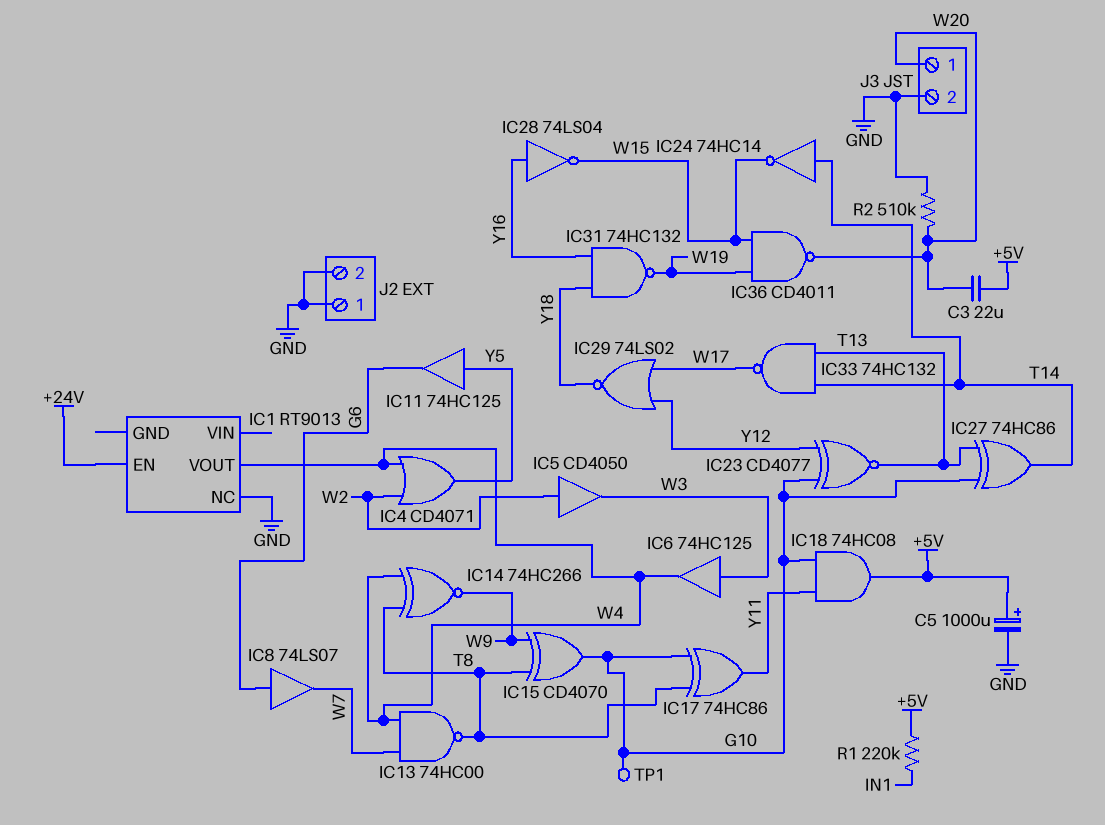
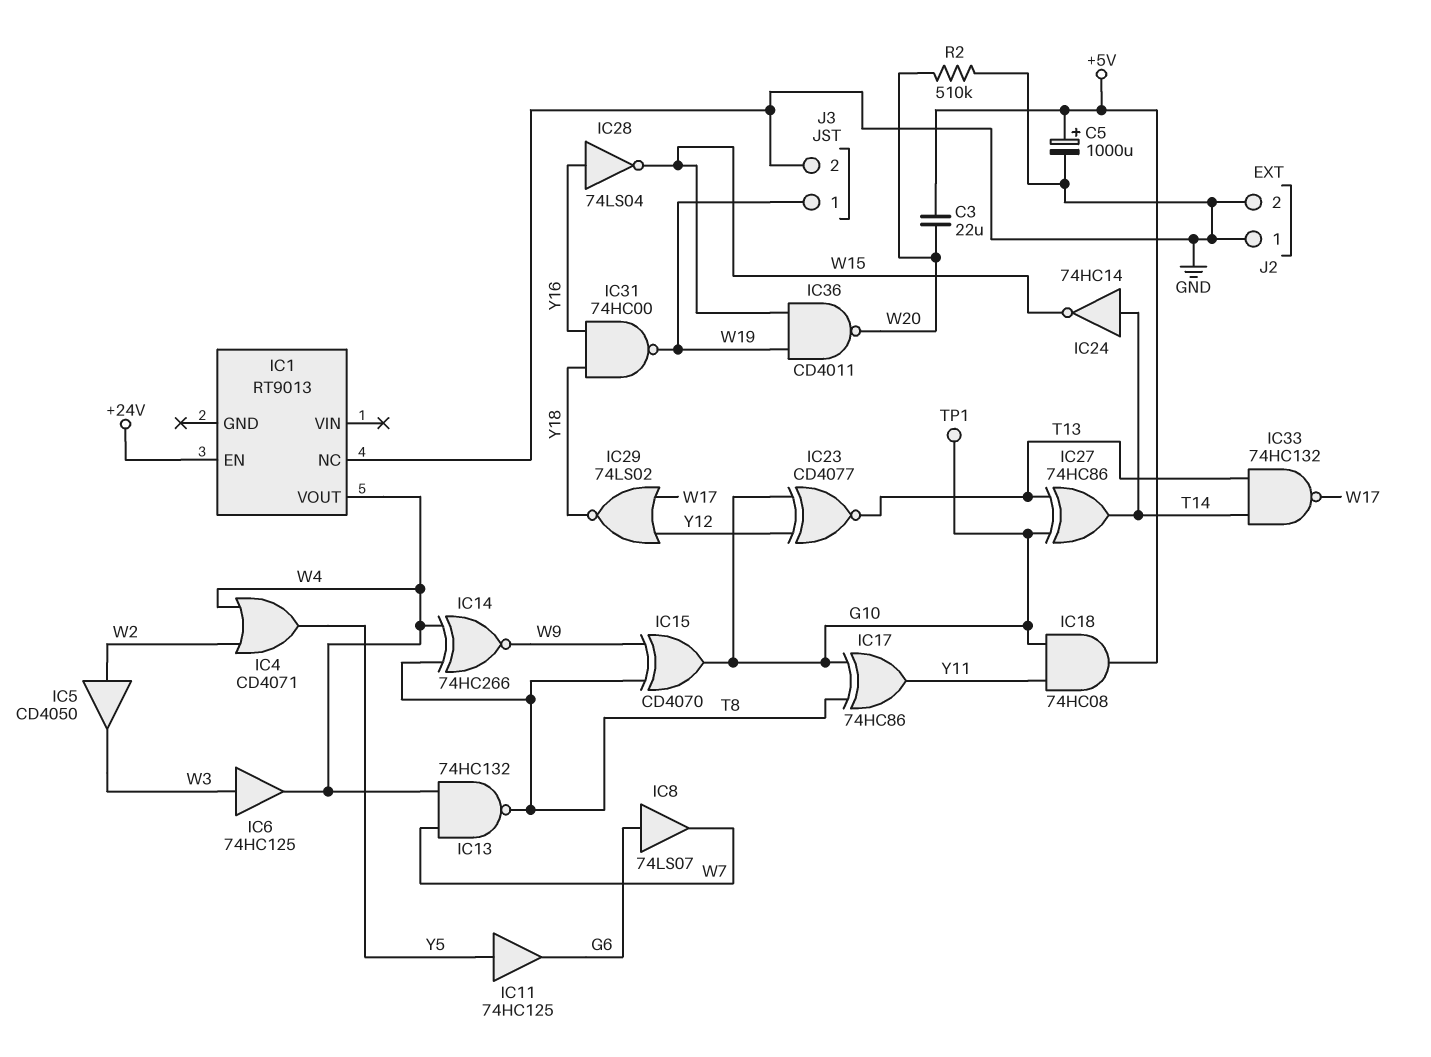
IC13: NAND 74HC00 (in W4, in W7, out T8) -> NAND 74HC132 (in W4, in W7, out T8)
IC31: NAND 74HC132 (in Y16, in Y18, out W19) -> NAND 74HC00 (in Y16, in Y18, out W19)
J3 pin 1: W20 -> W19
R1: 220k (+5V, IN1) -> none

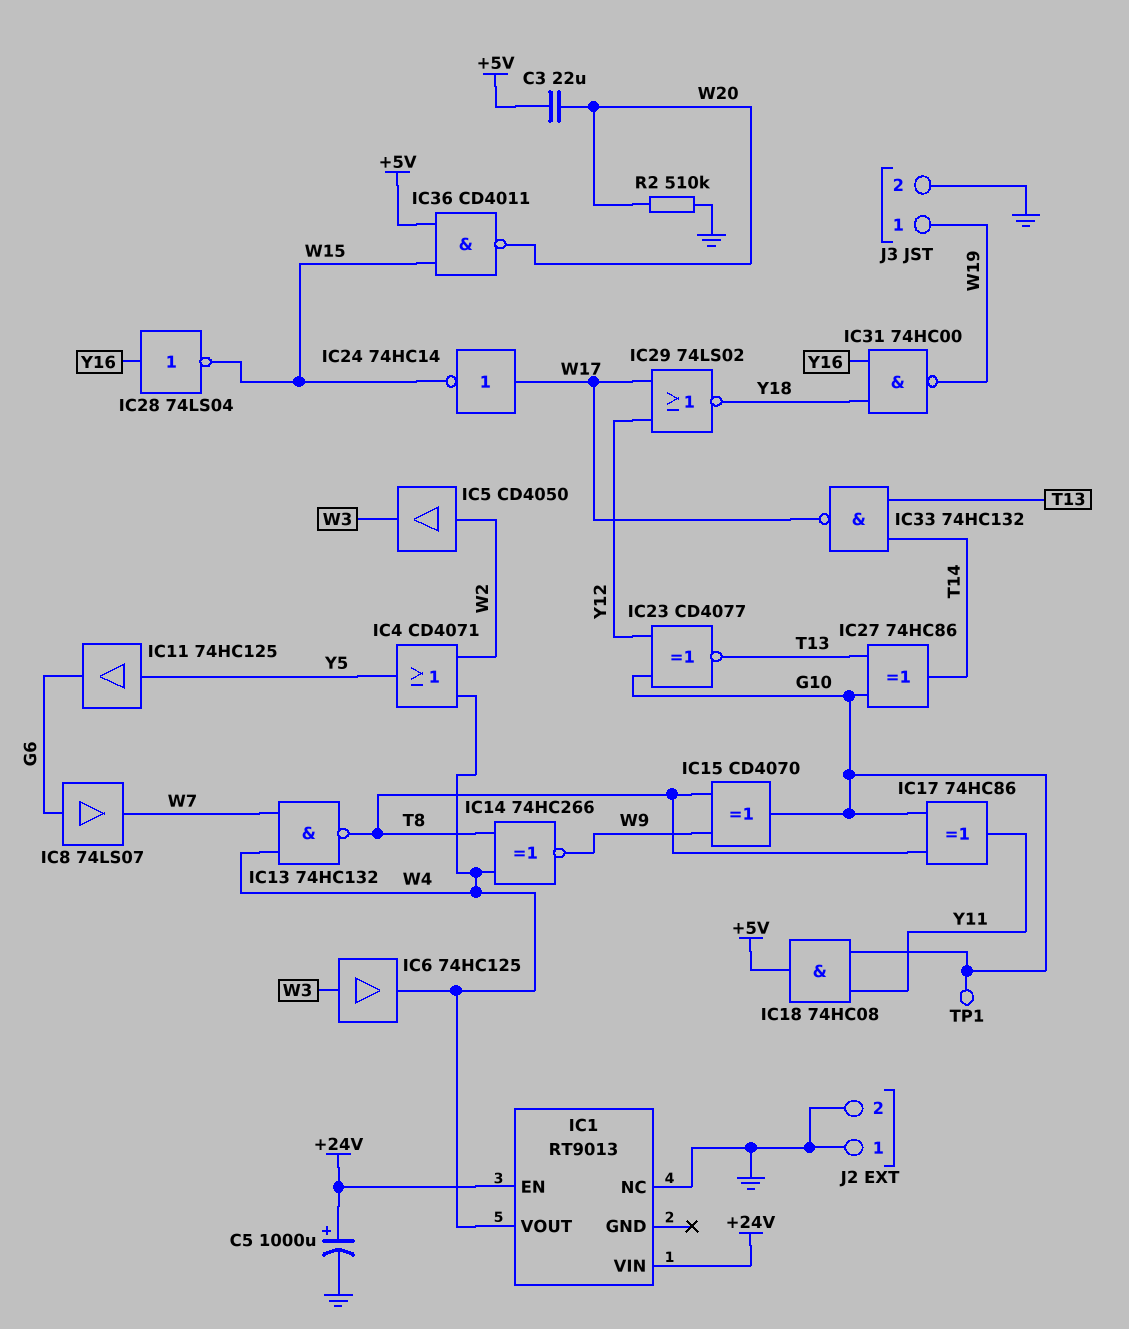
C5: 1000uF (plus +5V, minus GND) -> 1000uF (plus +24V, minus GND)
IC1 pin VIN: none -> +24V
IC24: NOT 74HC14 (in T14, out W15) -> NOT 74HC14 (in W17, out W15)
IC36: NAND CD4011 (in W15, in W19, out W20) -> NAND CD4011 (in +5V, in W15, out W20)

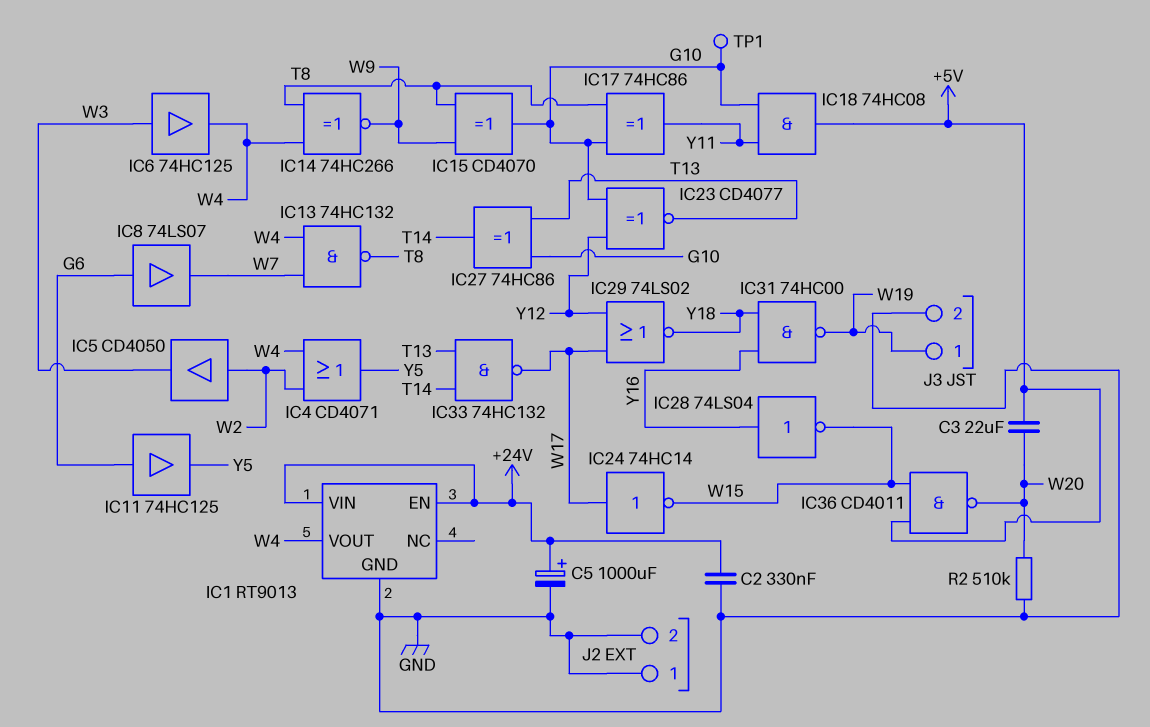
C2: none -> 330nF (+24V, GND)
IC1 pin GND: none -> GND
IC1 pin NC: GND -> none
IC11: buffer 74HC125 (in Y5, out G6) -> buffer 74HC125 (in G6, out Y5)

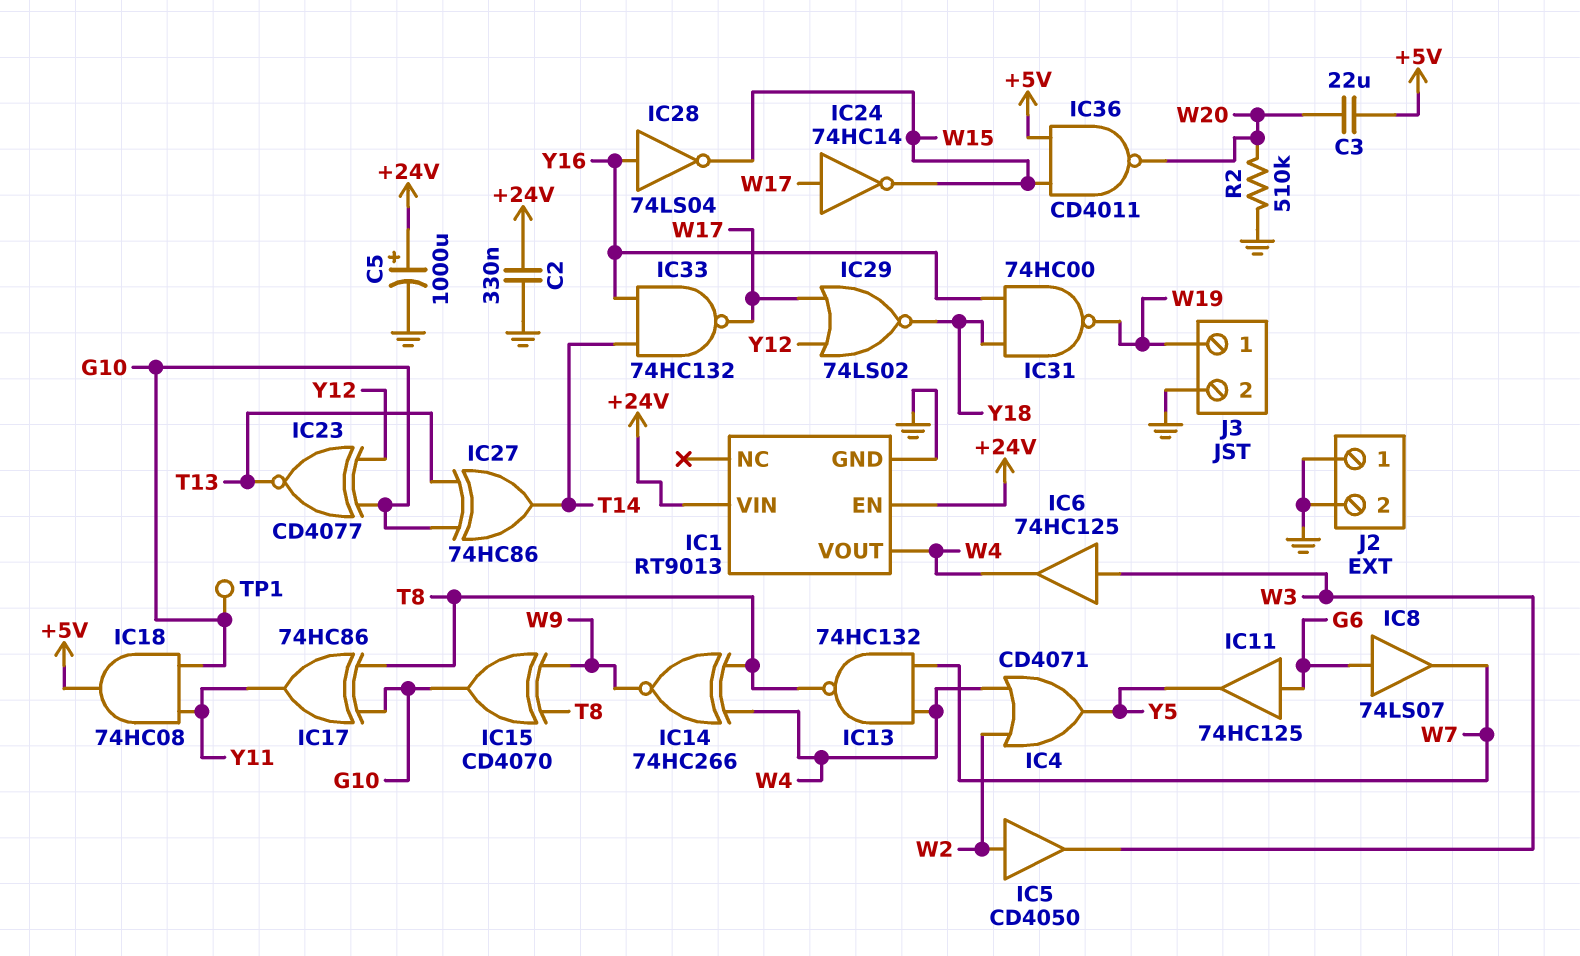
IC33: NAND 74HC132 (in T13, in T14, out W17) -> NAND 74HC132 (in T14, in Y16, out W17)

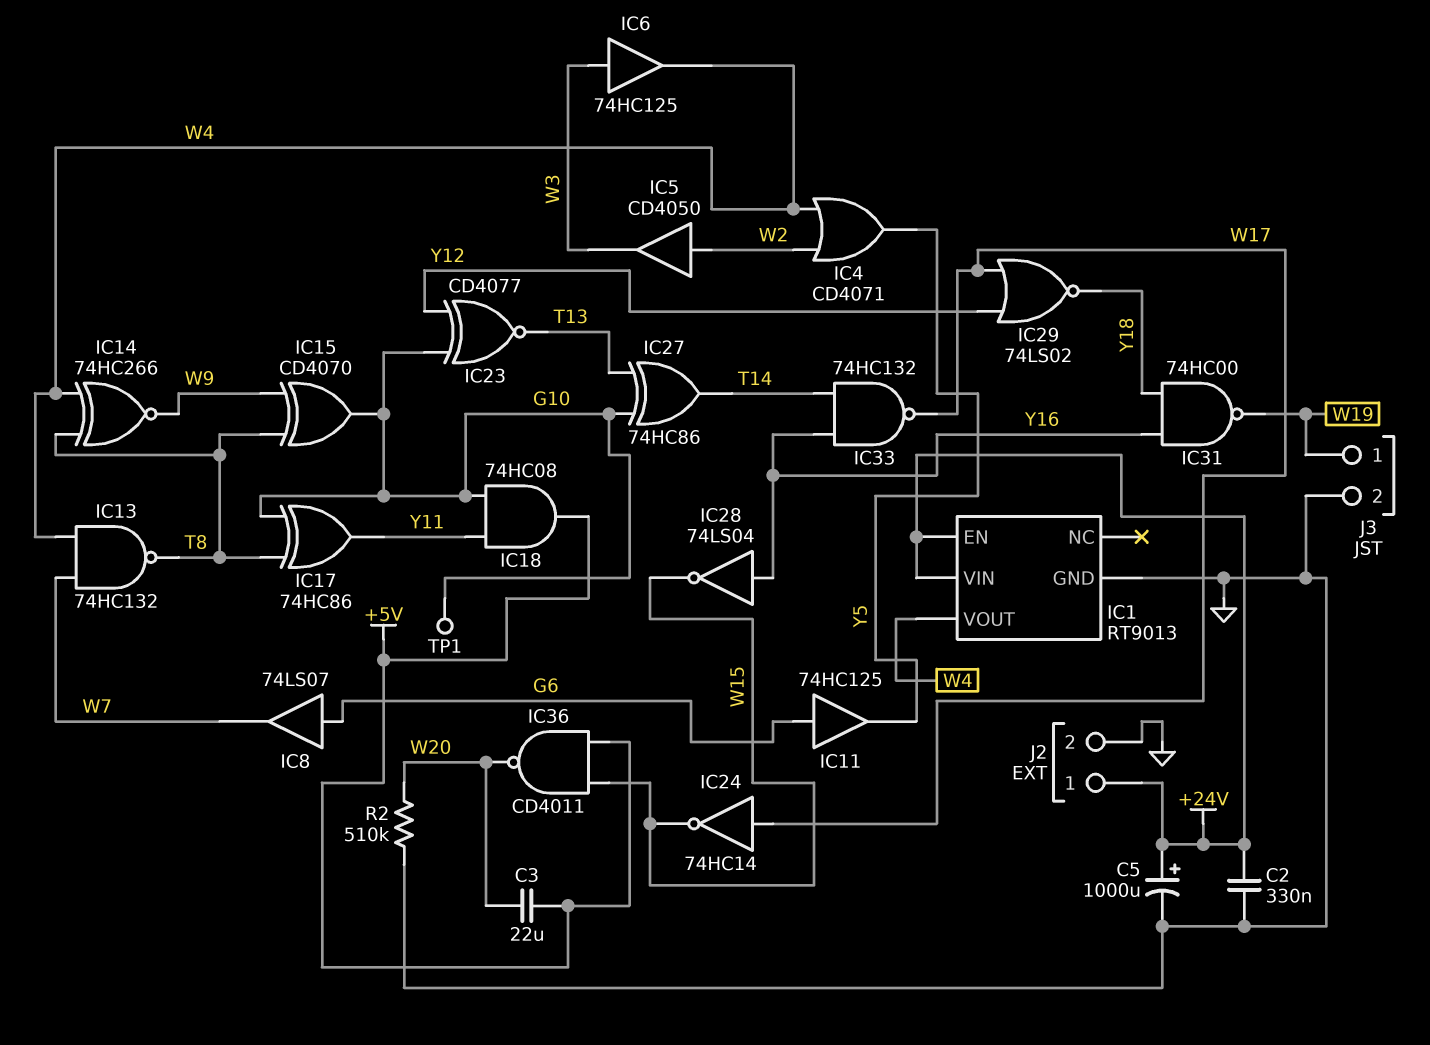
J2 pin 1: GND -> +24V

